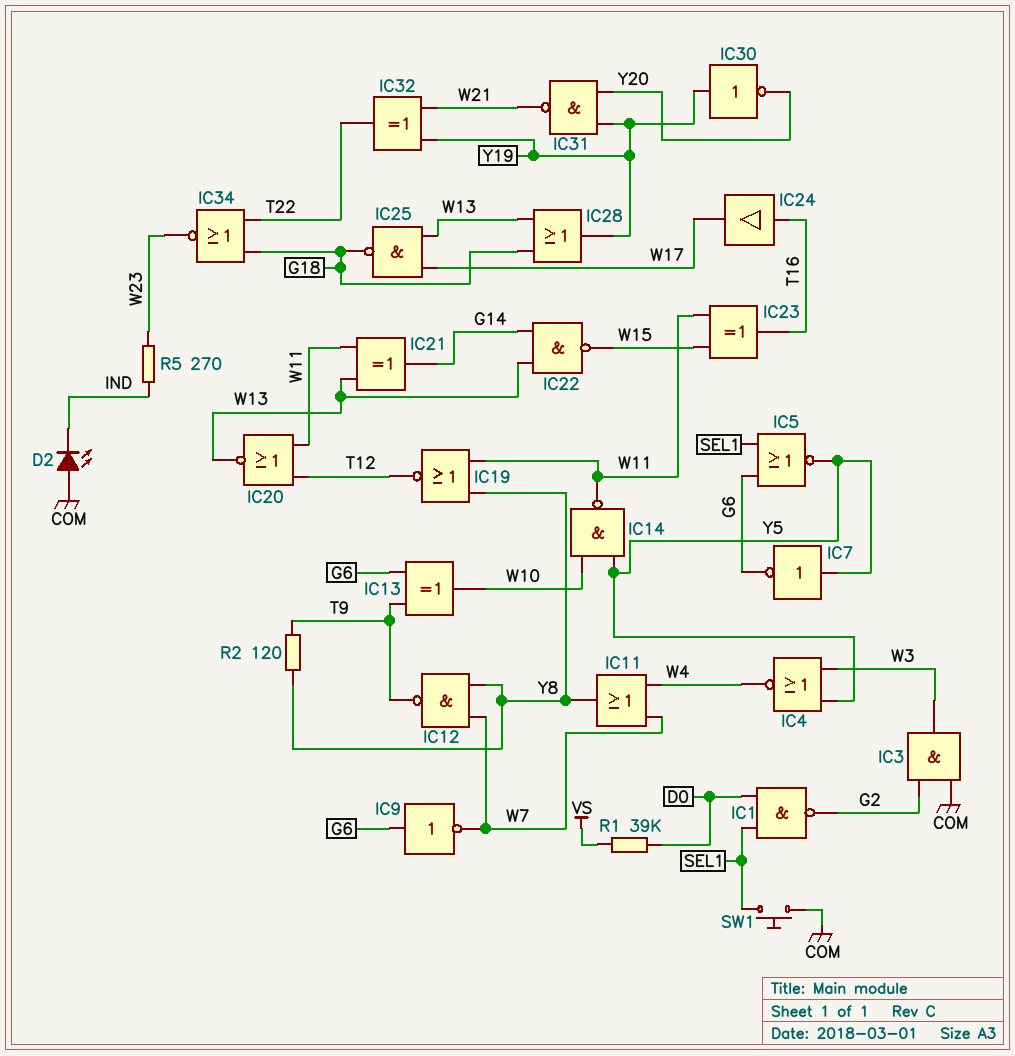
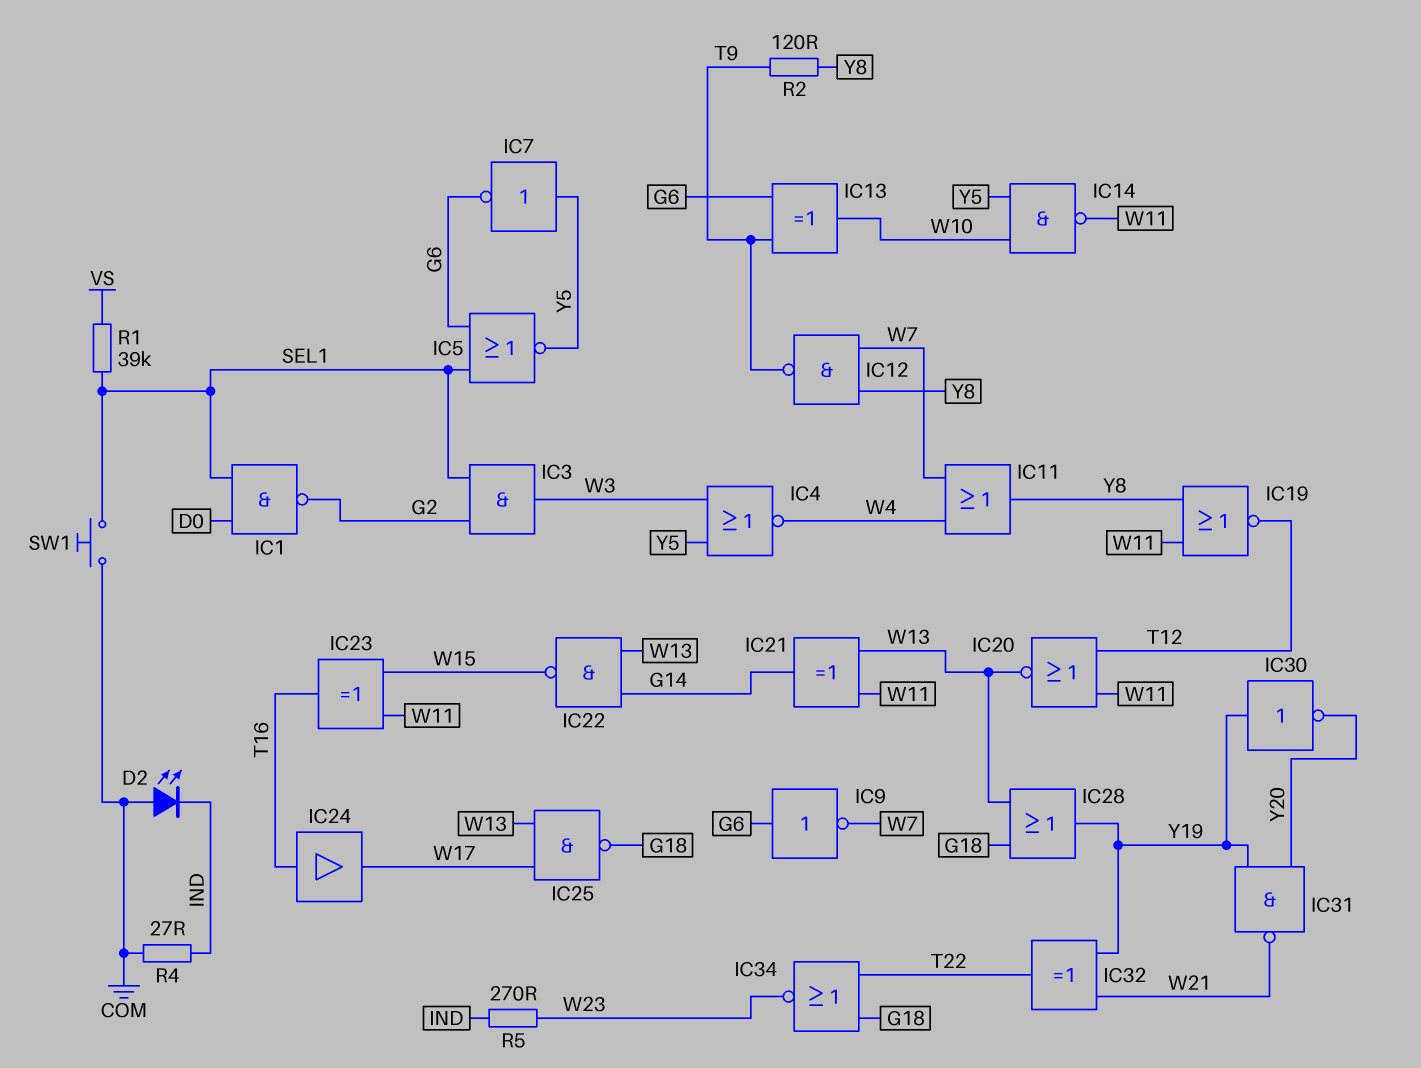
IC3: AND (in COM, in G2, out W3) -> AND (in G2, in SEL1, out W3)
R1: 39k (D0, VS) -> 39k (SEL1, VS)
R4: none -> 27 (COM, IND)

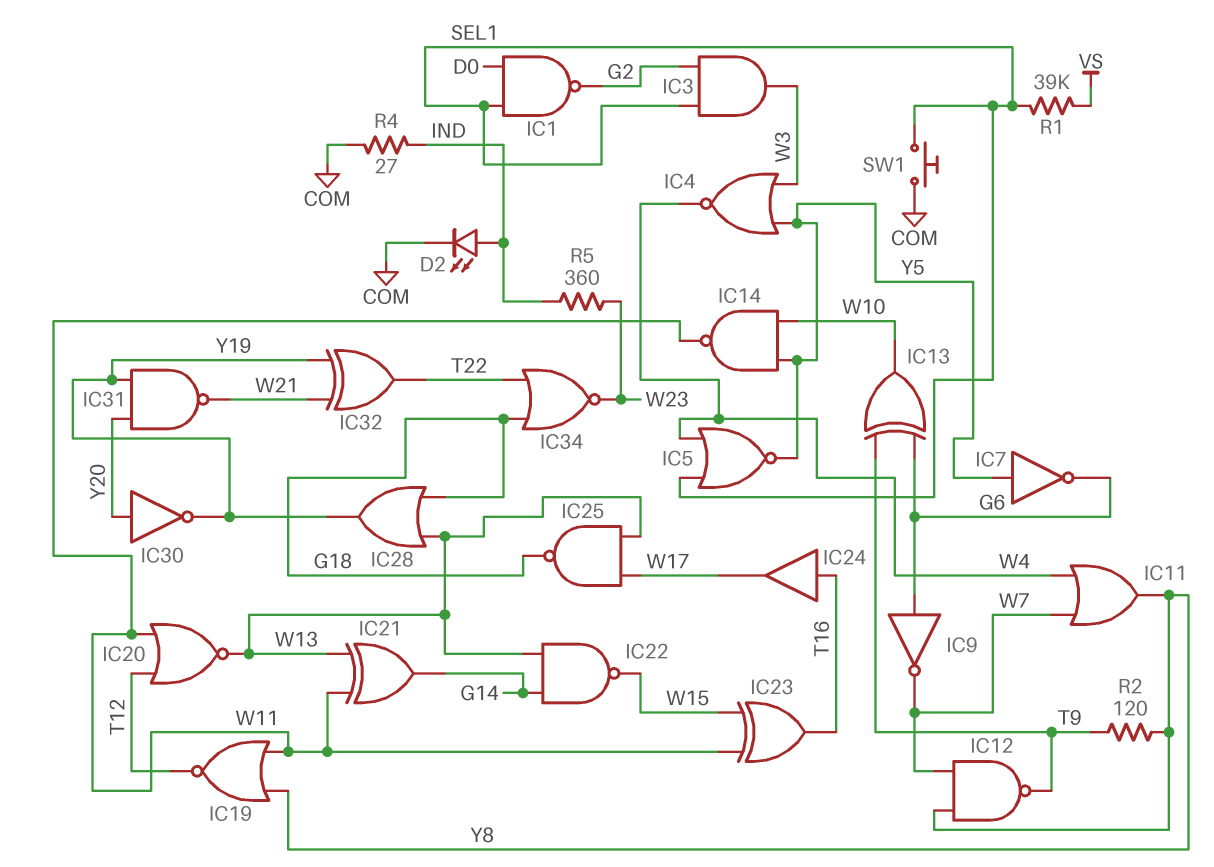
D2: LED (A COM, K IND) -> LED (A IND, K COM)
IC5: NOR (in G6, in SEL1, out Y5) -> NOR (in SEL1, in W4, out Y5)
IC30: NOT (in Y19, out Y20) -> NOT (in Y20, out Y19)
R5: 270 (IND, W23) -> 360 (IND, W23)

